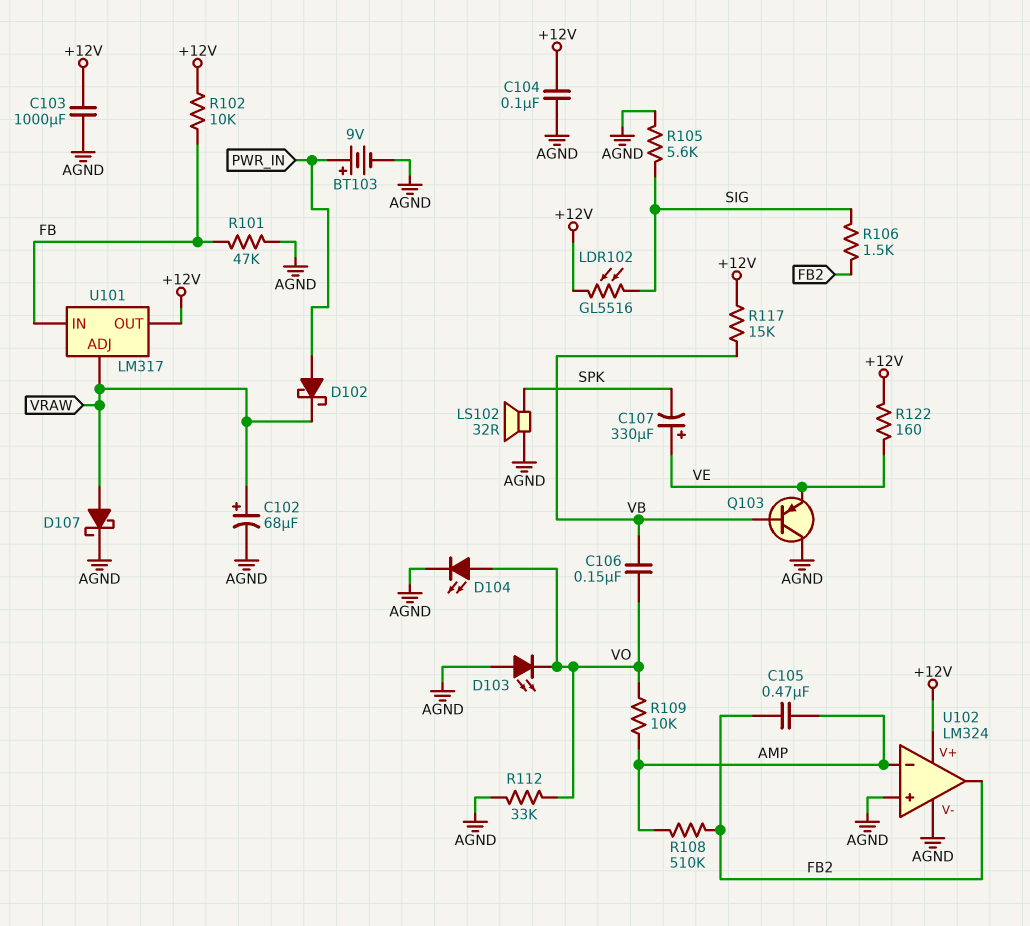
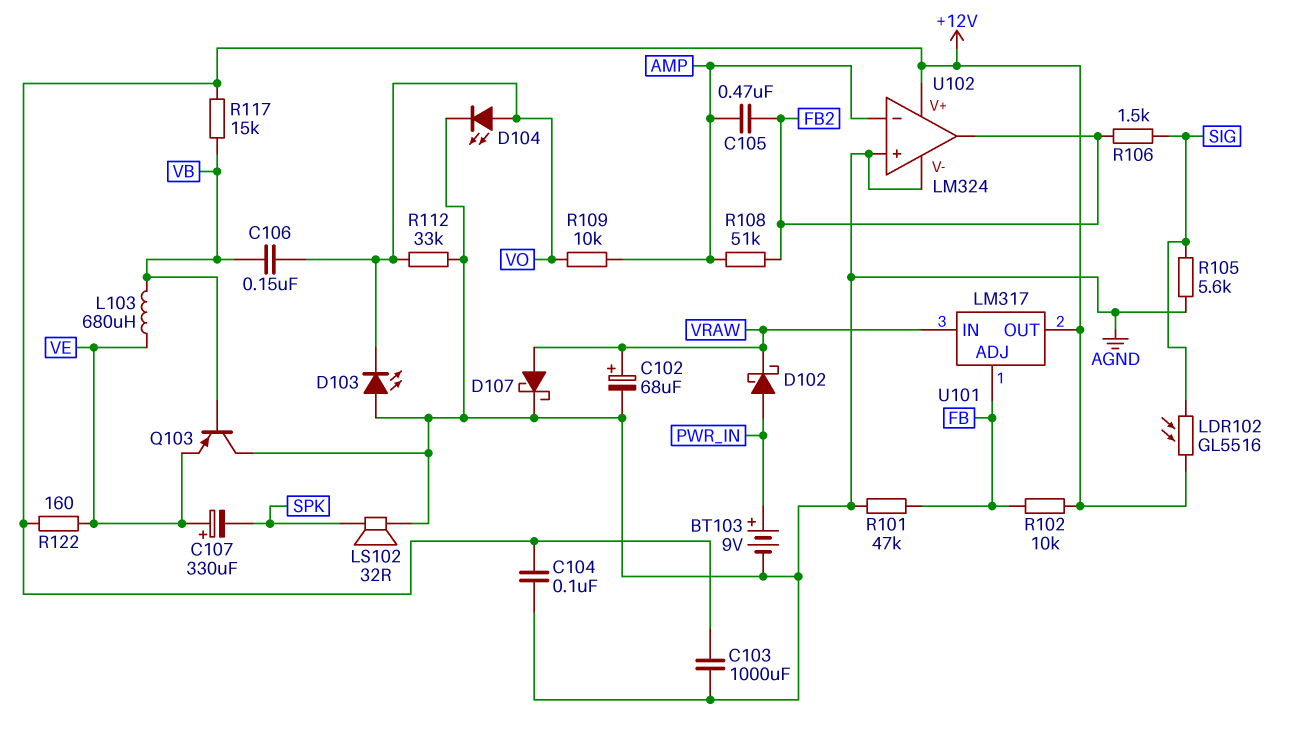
L103: none -> 680uH (VB, VE)
R108: 510k (AMP, FB2) -> 51k (AMP, FB2)
U101 pin ADJ: VRAW -> FB
U101 pin IN: FB -> VRAW

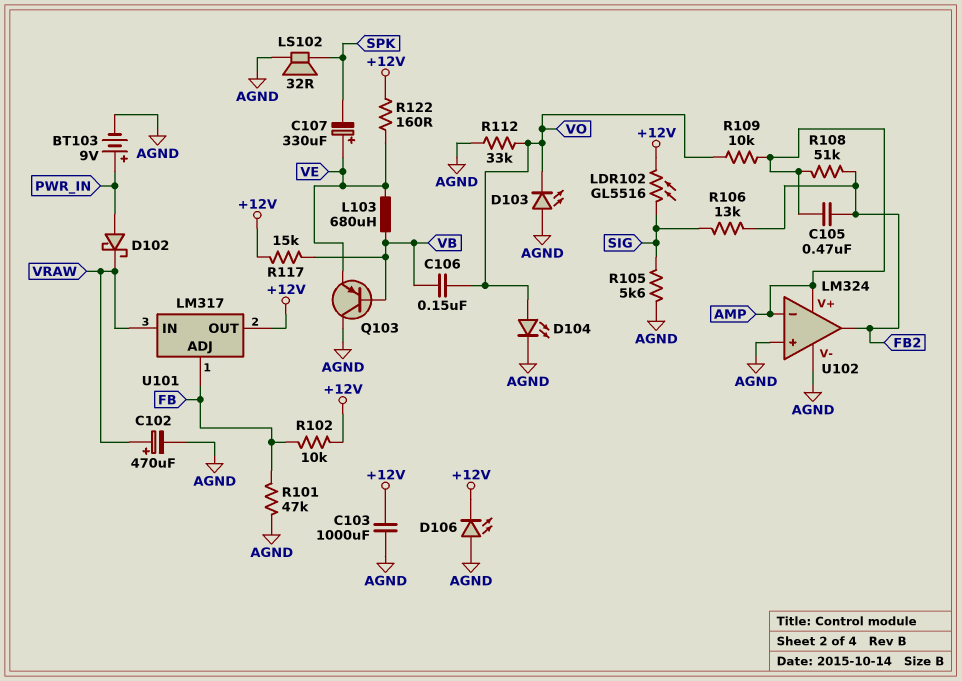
C102: 68uF (plus VRAW, minus AGND) -> 470uF (plus VRAW, minus AGND)
C104: 100nF (+12V, AGND) -> none
D106: none -> LED (A AGND, K +12V)
D107: schottky (A VRAW, K AGND) -> none
R106: 1.5k (FB2, SIG) -> 13k (FB2, SIG)
U102 pin V+: +12V -> AMP

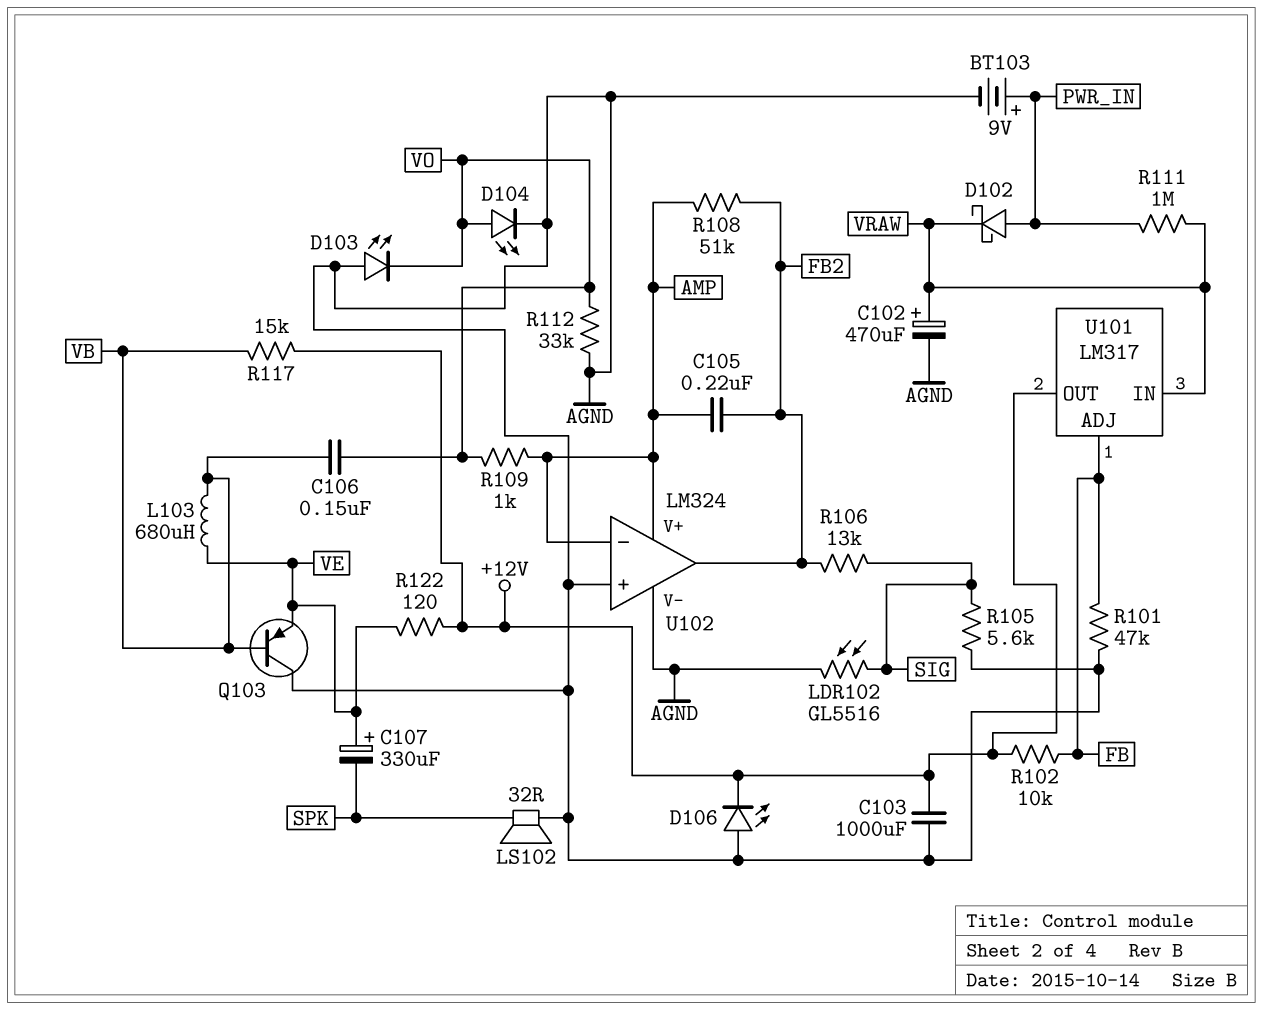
C105: 470nF (AMP, FB2) -> 220nF (AMP, FB2)
LDR102: GL5516 (+12V, SIG) -> GL5516 (AGND, SIG)
R109: 10k (AMP, VO) -> 1k (AMP, VO)
R111: none -> 1M (PWR_IN, VRAW)
R122: 160 (+12V, VE) -> 120 (+12V, VE)

